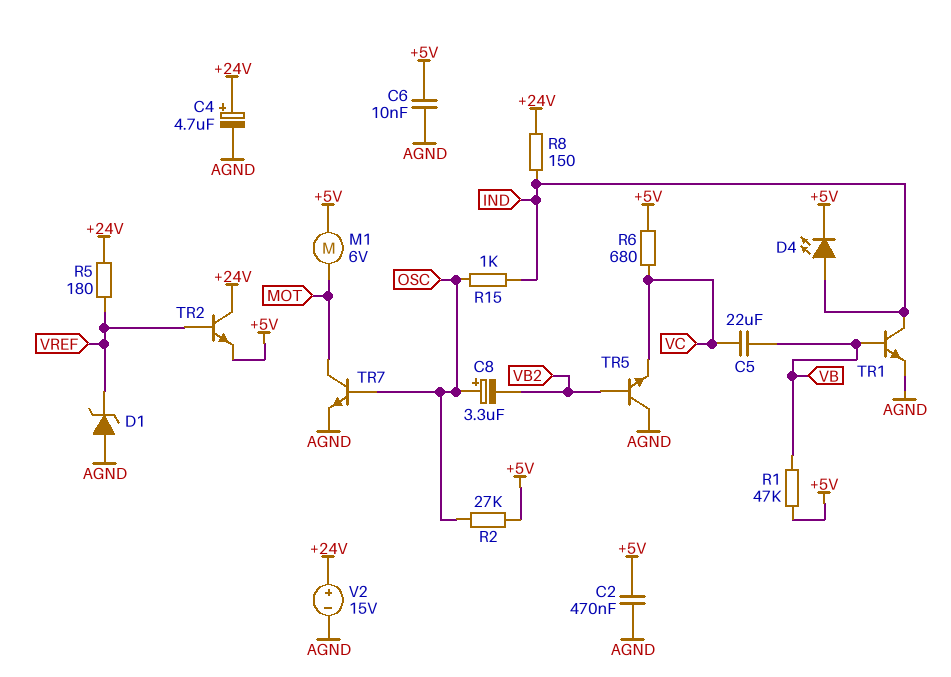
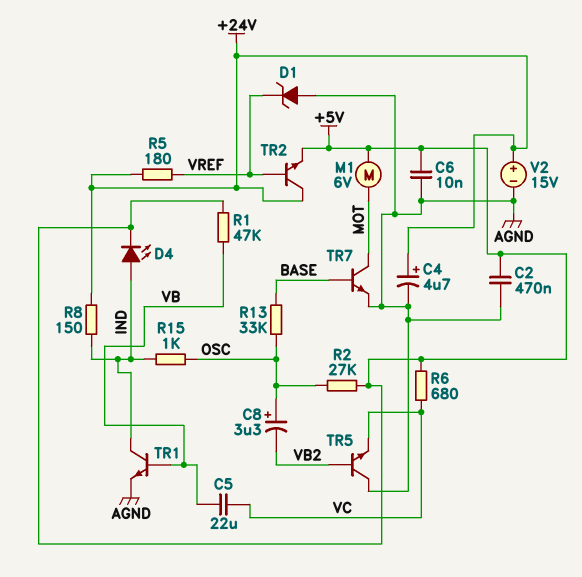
R13: none -> 33k (BASE, OSC)
TR7: NPN (B OSC, C MOT, E AGND) -> NPN (B BASE, C MOT, E AGND)

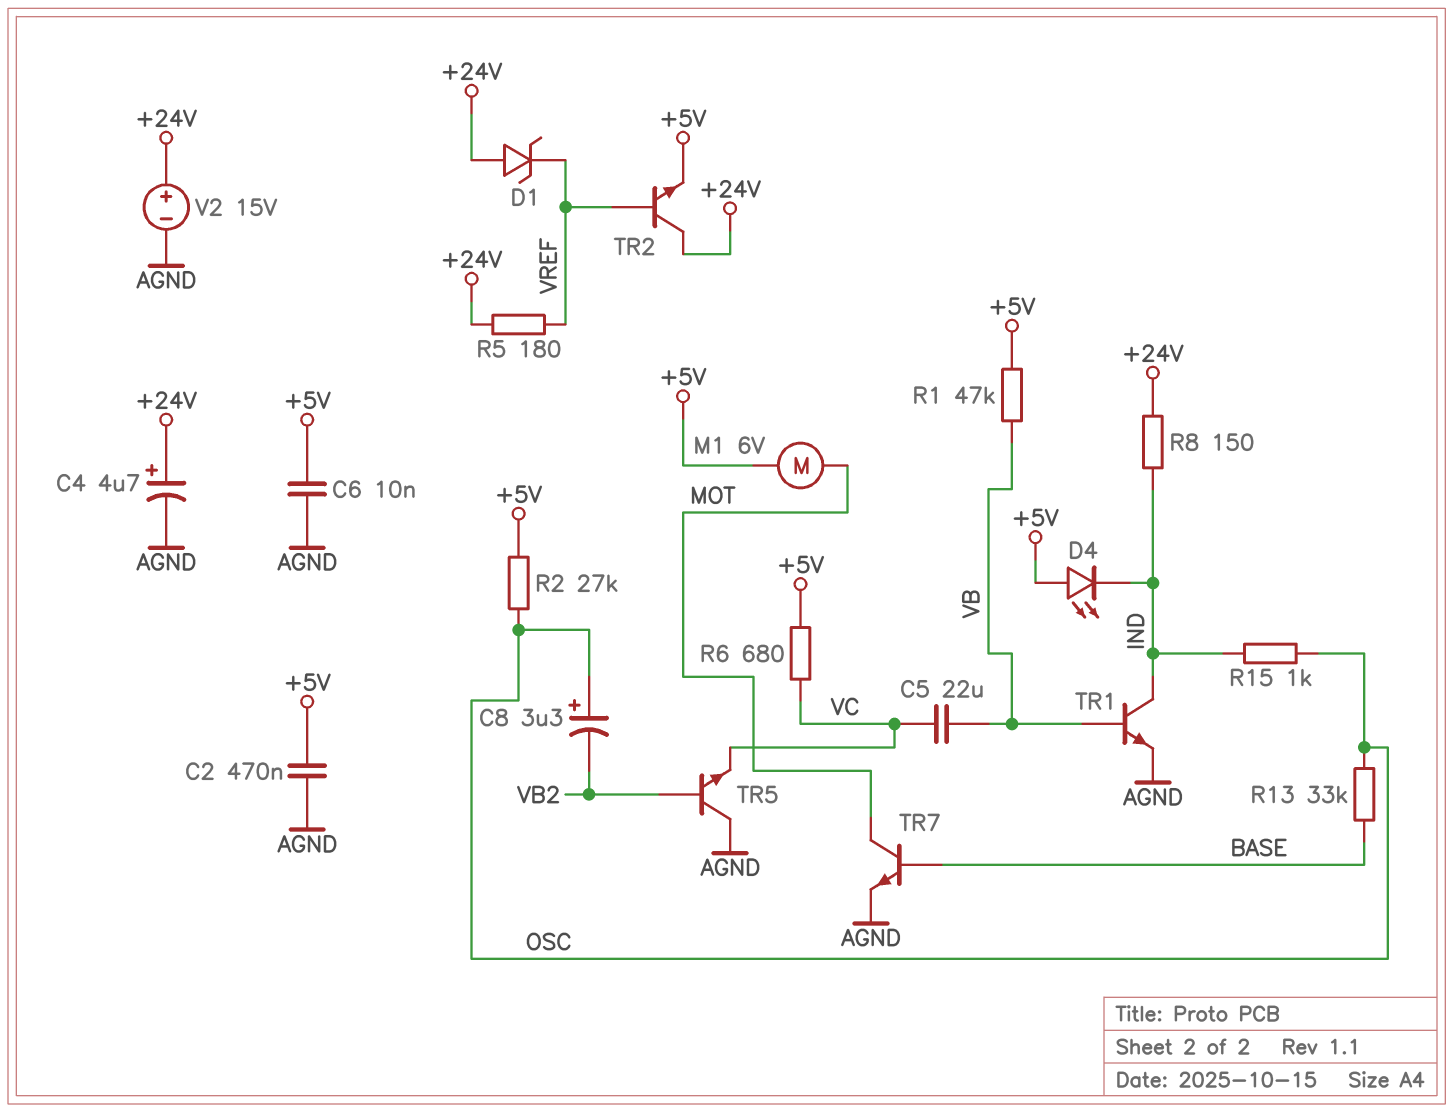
D1: zener (A AGND, K VREF) -> zener (A +24V, K VREF)
D4: LED (A IND, K +5V) -> LED (A +5V, K IND)

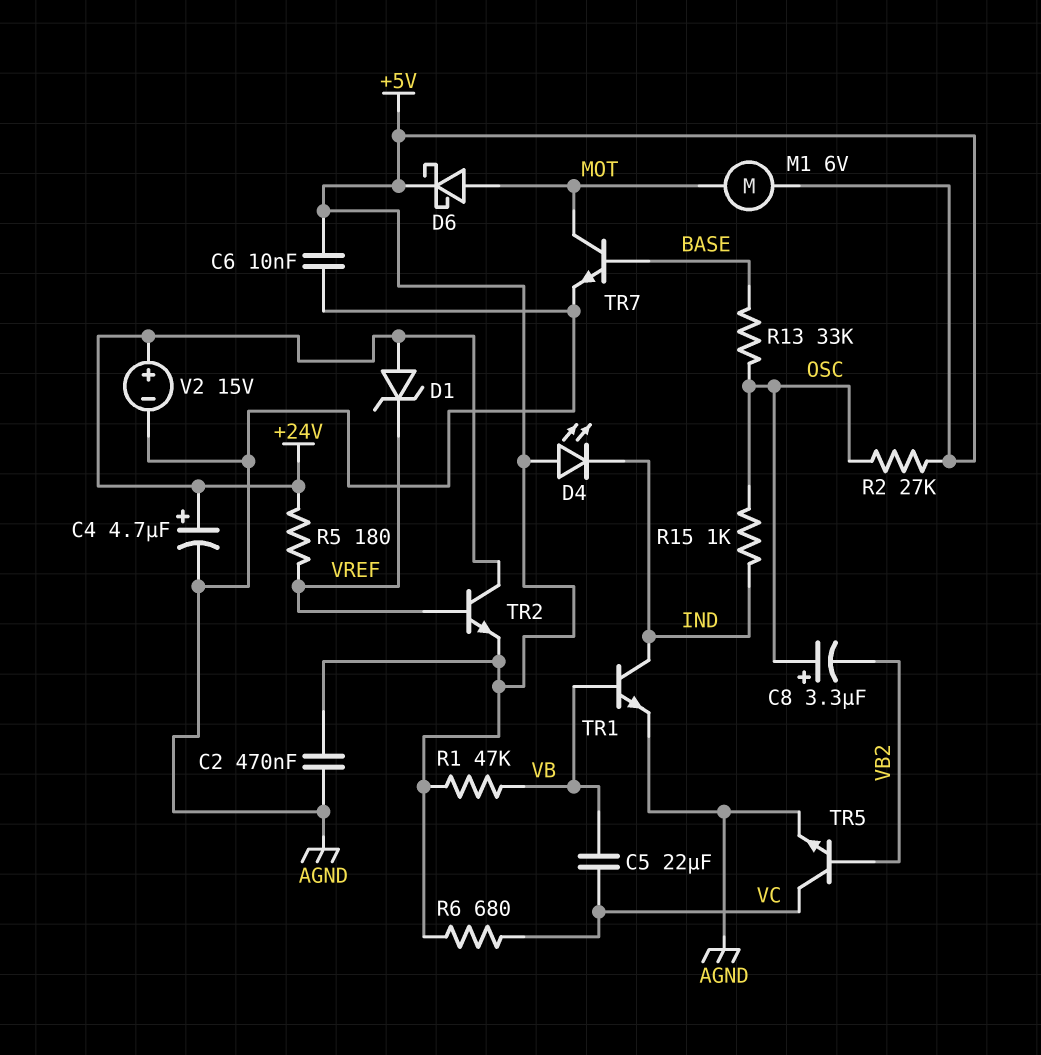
D6: none -> schottky (A MOT, K +5V)
R8: 150 (+24V, IND) -> none
TR5: NPN (B VB2, C AGND, E VC) -> NPN (B VB2, C VC, E AGND)

